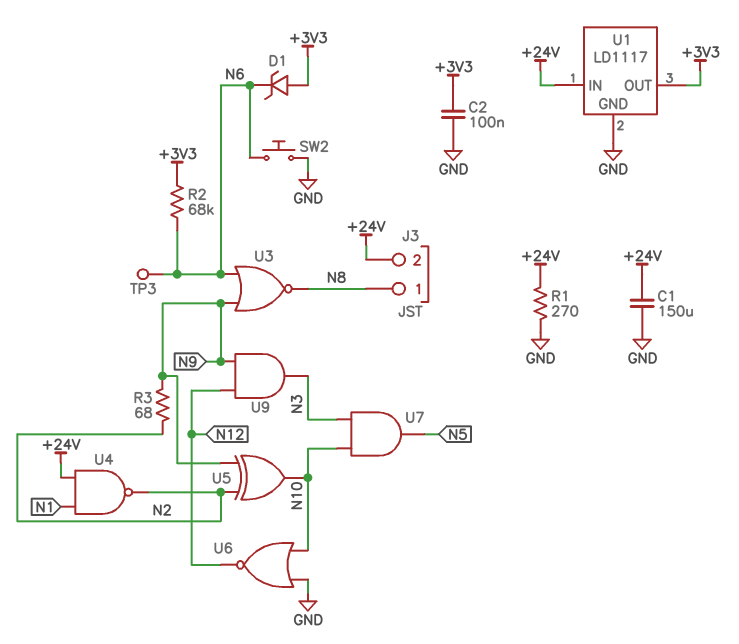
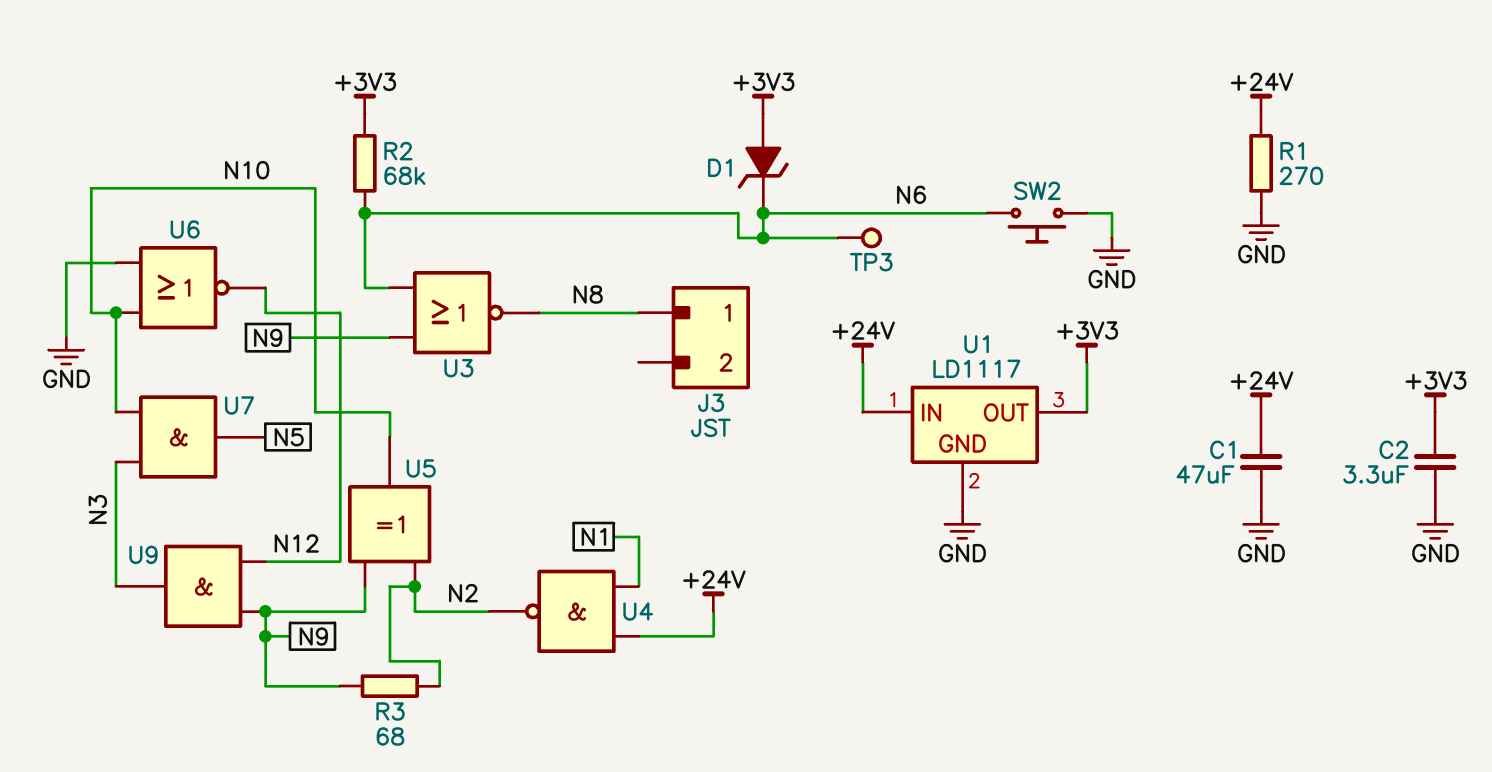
C1: 150uF (+24V, GND) -> 47uF (+24V, GND)
C2: 100nF (+3V3, GND) -> 3.3uF (+3V3, GND)
J3 pin 2: +24V -> none

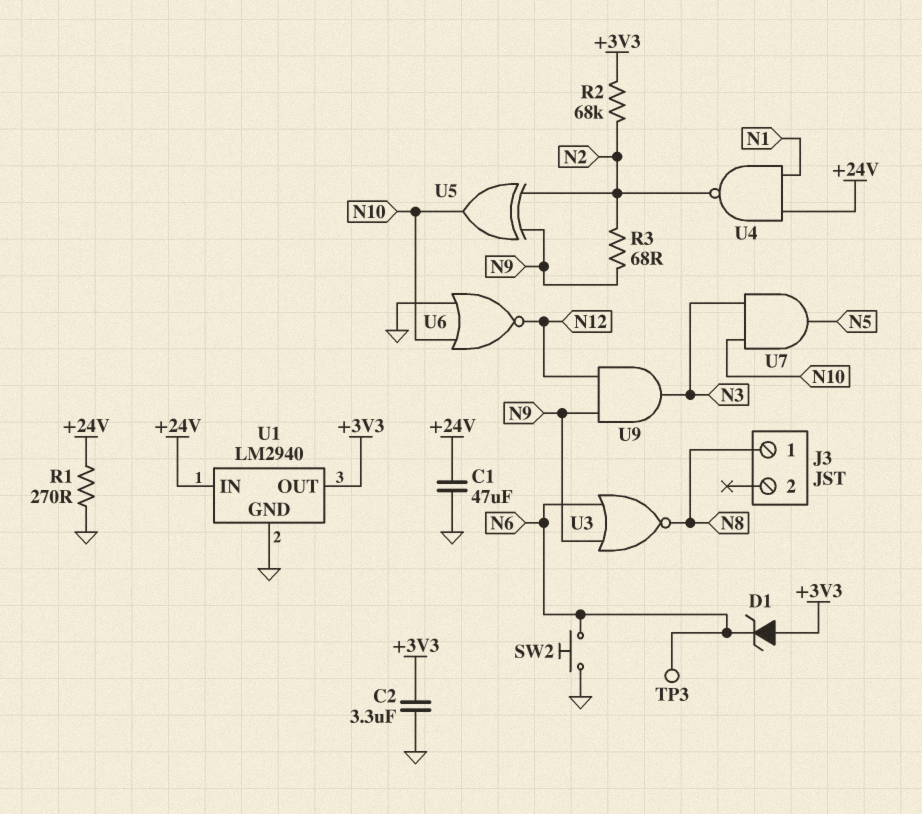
R2: 68k (+3V3, N6) -> 68k (+3V3, N2)
U1: LD1117 -> LM2940

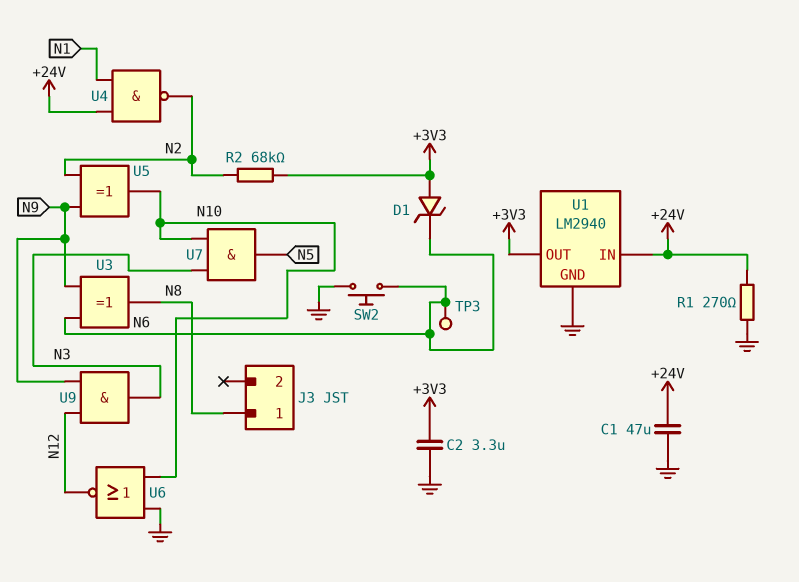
R3: 68 (N2, N9) -> none
U3: NOR (in N6, in N9, out N8) -> XOR (in N6, in N9, out N8)

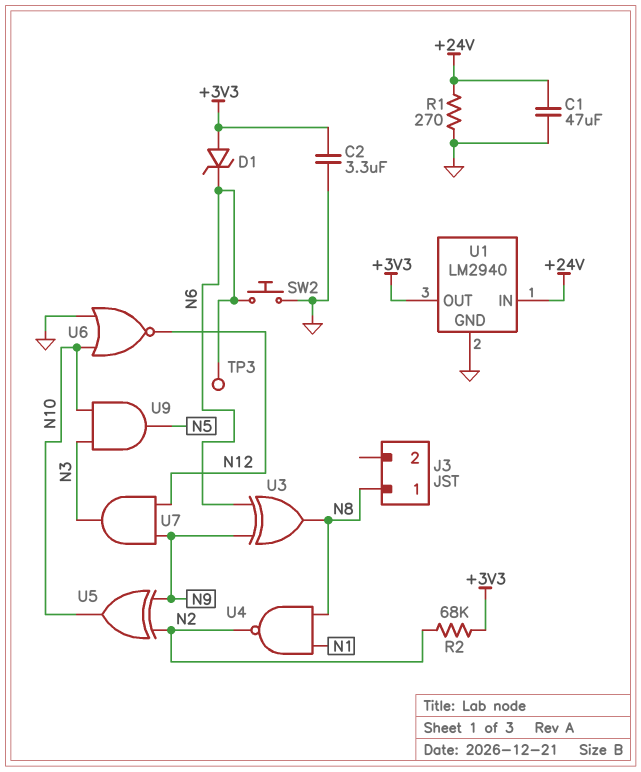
U4: NAND (in +24V, in N1, out N2) -> NAND (in N1, in N8, out N2)
U7: AND (in N3, in N10, out N5) -> AND (in N9, in N12, out N3)
U9: AND (in N9, in N12, out N3) -> AND (in N3, in N10, out N5)

